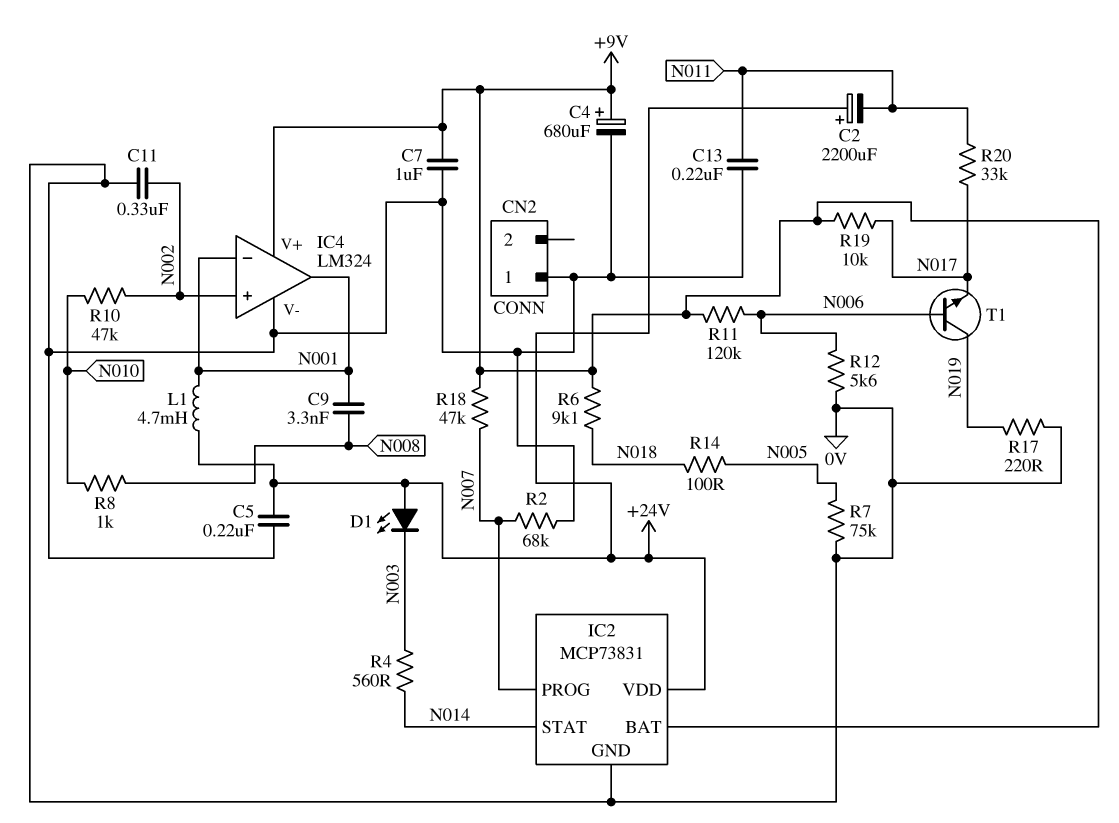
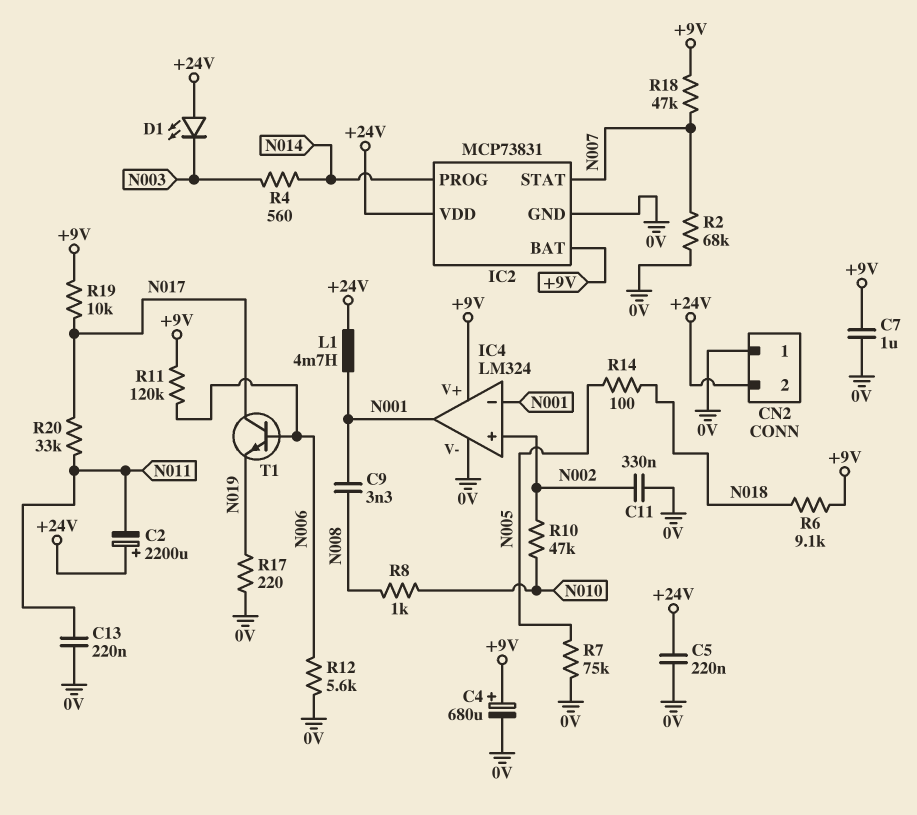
CN2 pin 2: none -> +24V
IC2 pin PROG: N007 -> N014
IC2 pin STAT: N014 -> N007
T1: NPN (B N006, C N019, E N017) -> NPN (B N006, C N017, E N019)

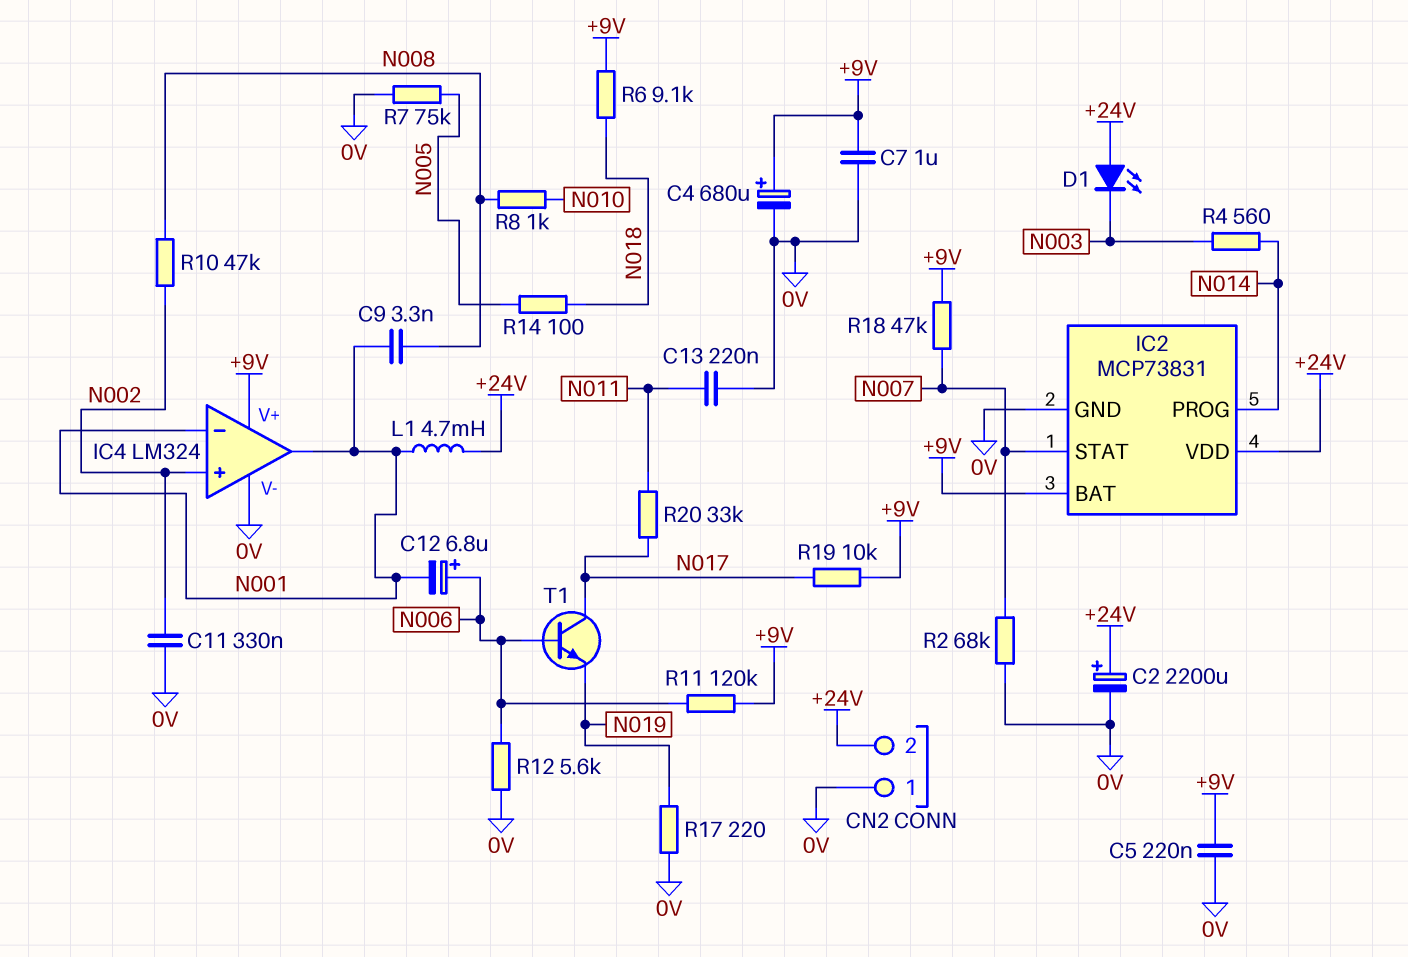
C2: 2200uF (plus +24V, minus N011) -> 2200uF (plus +24V, minus 0V)
C5: 220nF (+24V, 0V) -> 220nF (+9V, 0V)
C12: none -> 6.8uF (plus N006, minus N001)
R10: 47k (N002, N010) -> 47k (N002, N008)

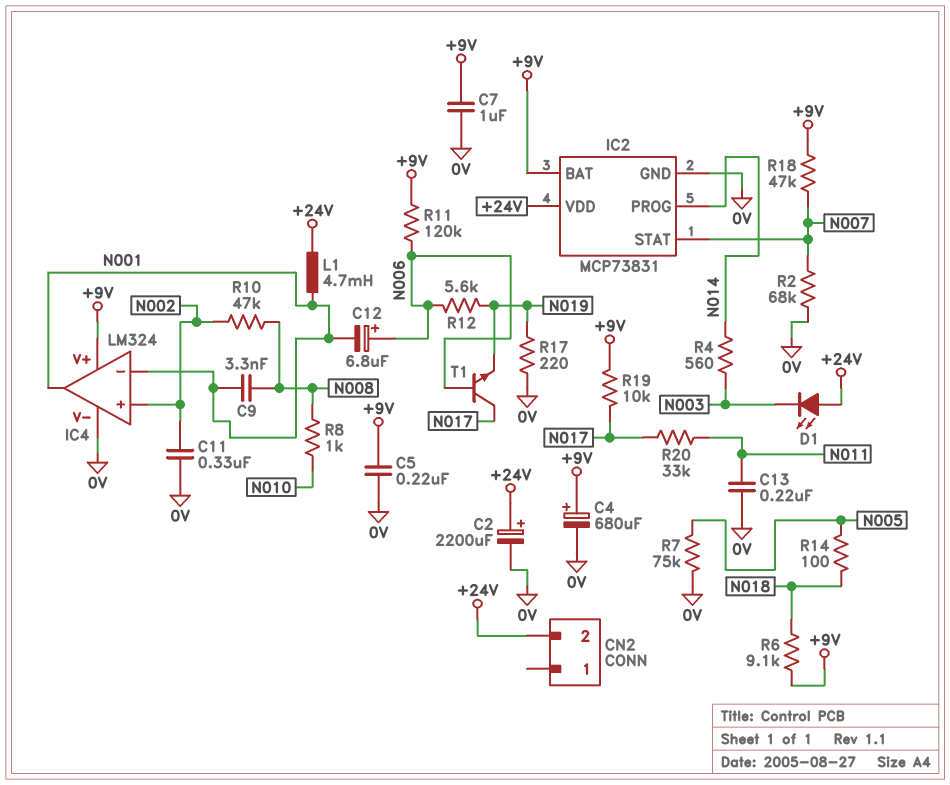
CN2 pin 1: 0V -> none
R12: 5.6k (0V, N006) -> 5.6k (N006, N019)

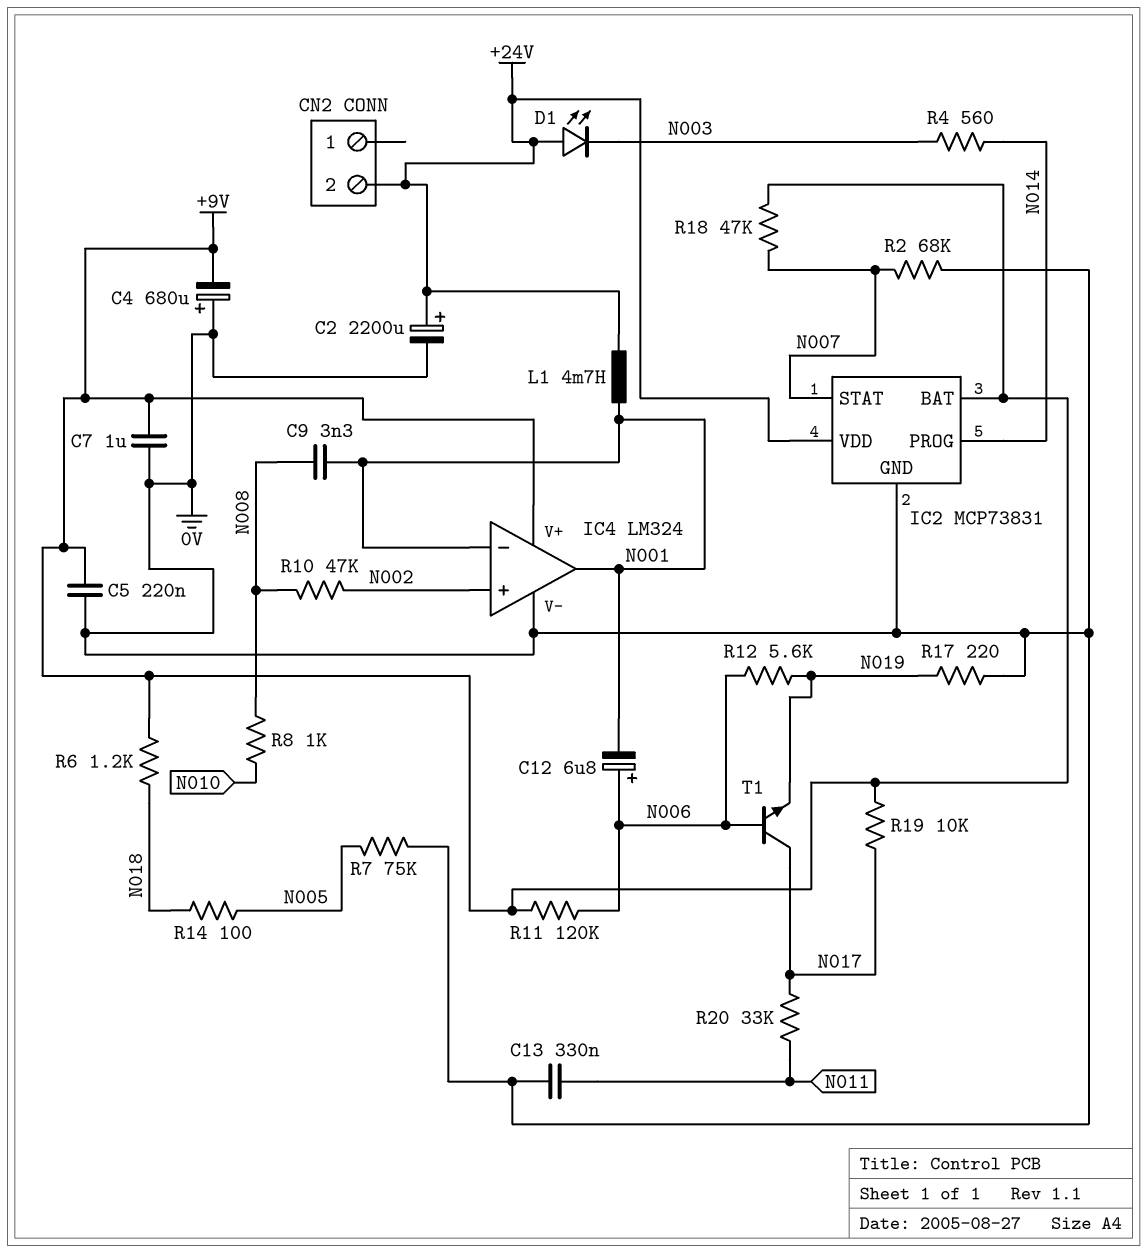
C4: 680uF (plus +9V, minus 0V) -> 680uF (plus 0V, minus +9V)
C11: 330nF (0V, N002) -> none
C13: 220nF (0V, N011) -> 330nF (0V, N011)
R6: 9.1k (+9V, N018) -> 1.2k (+9V, N018)

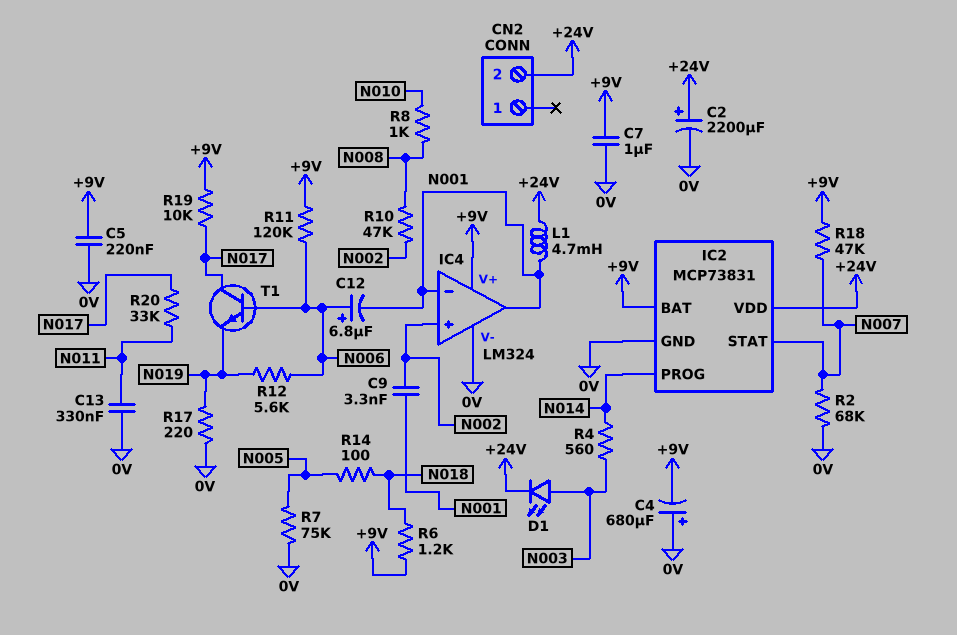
C9: 3.3nF (N001, N008) -> 3.3nF (N001, N002)
D1: LED (A +24V, K N003) -> LED (A N003, K +24V)

